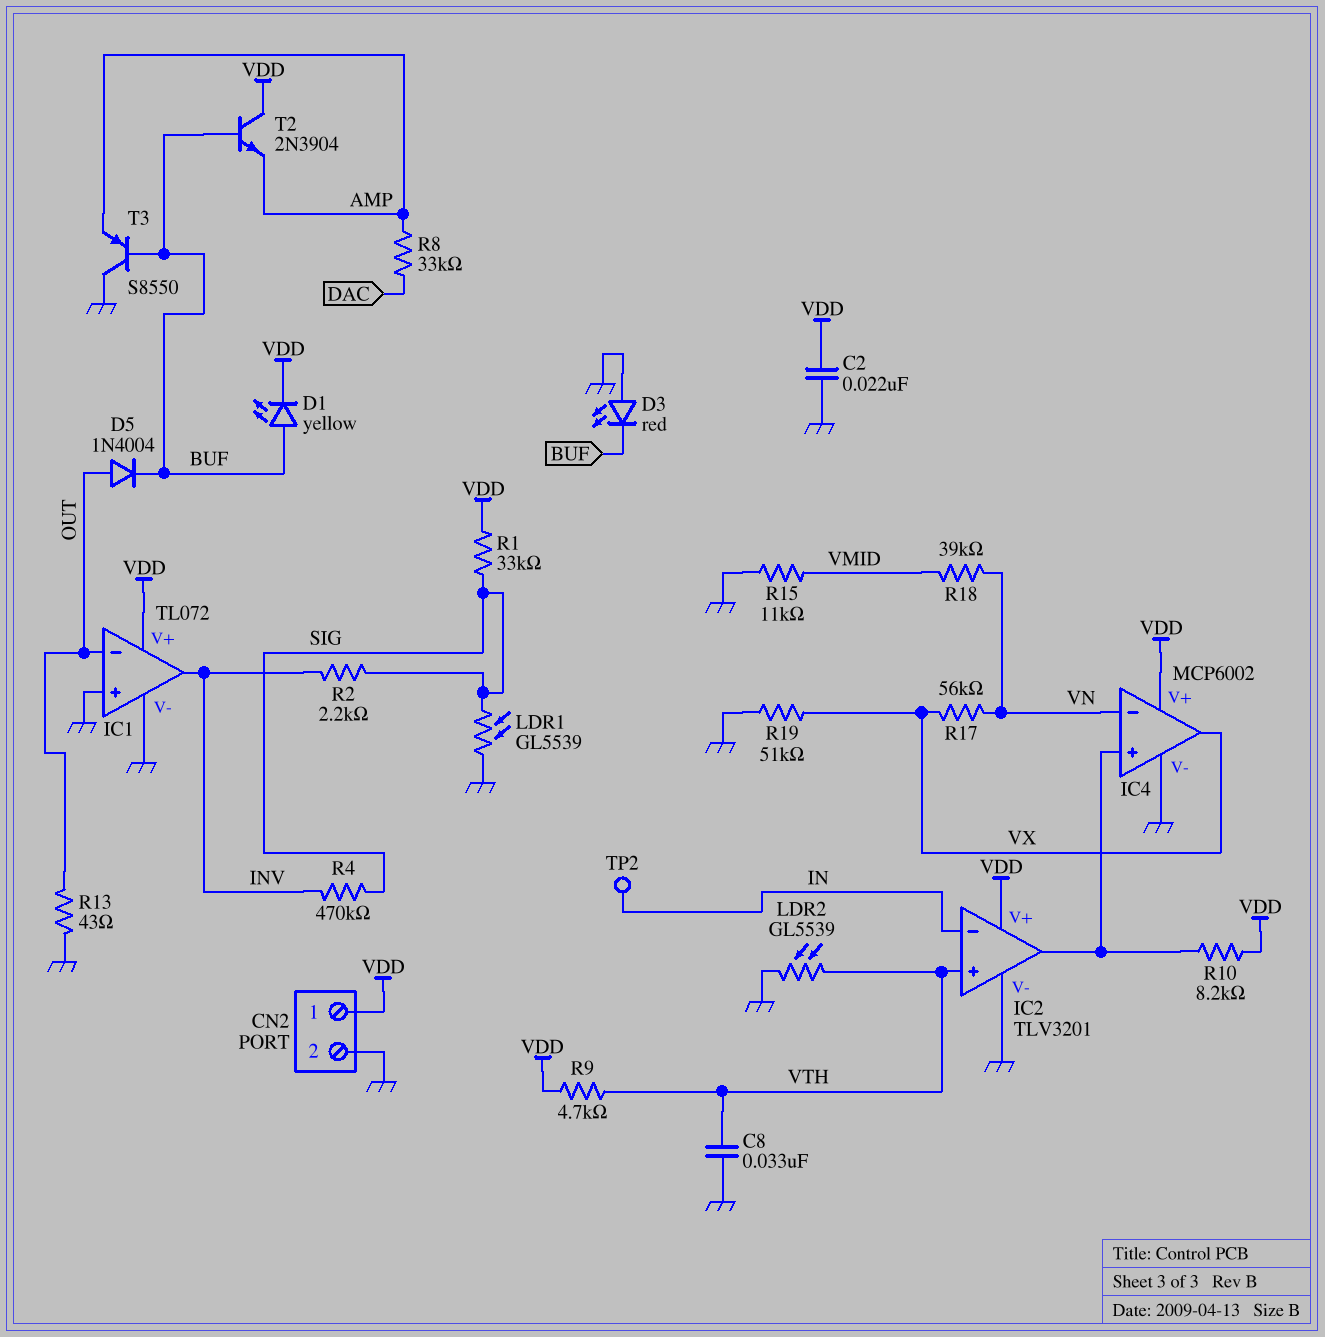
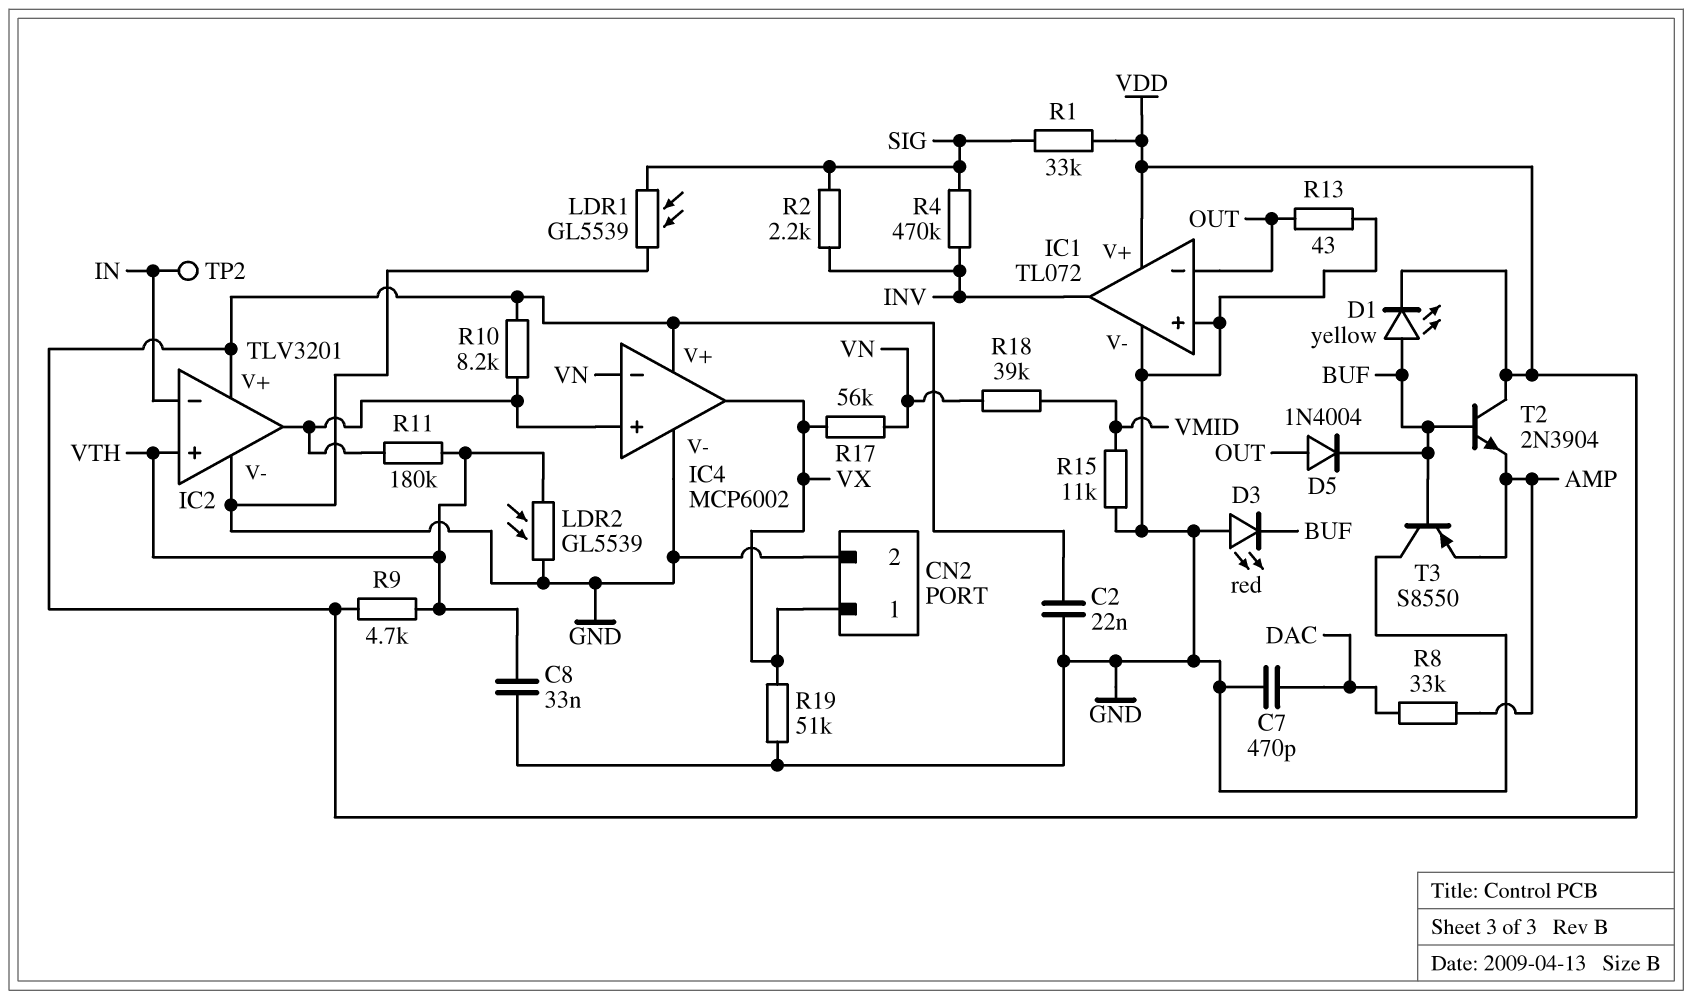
C7: none -> 470pF (DAC, GND)
CN2 pin 1: VDD -> VX
R11: none -> 180k (IC2/out, VTH)

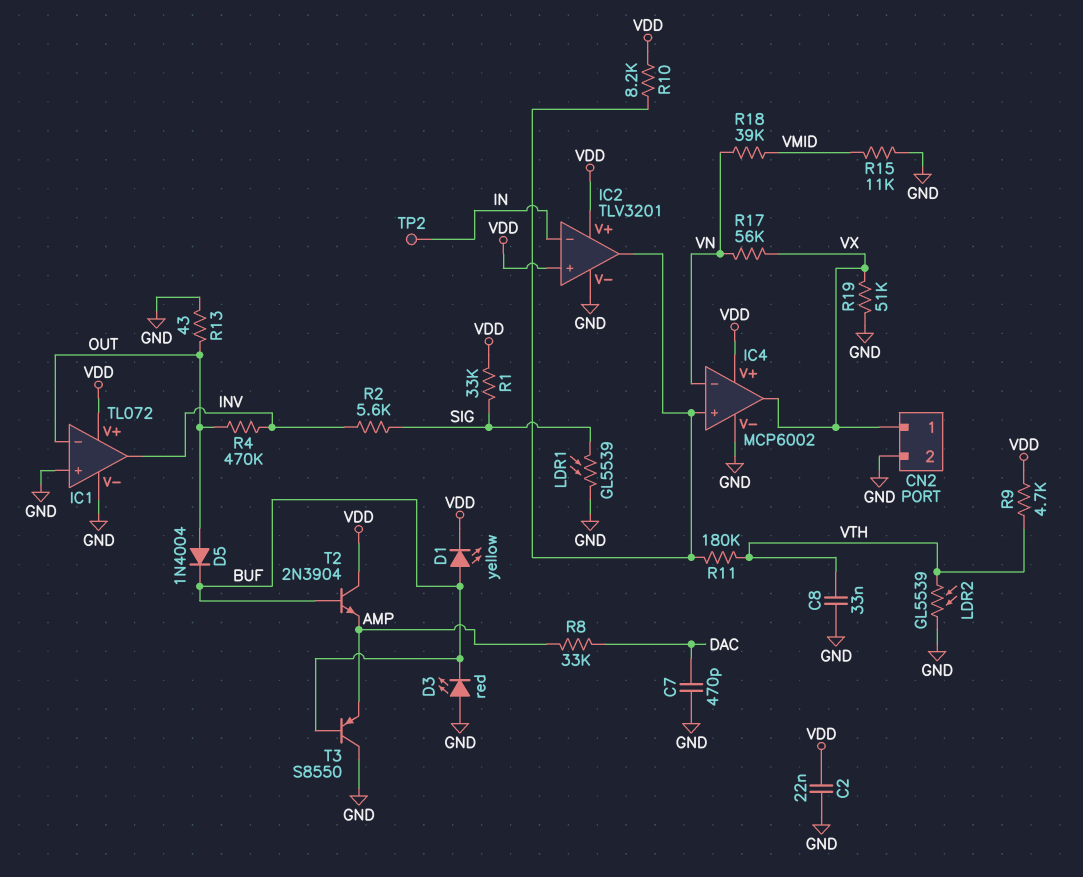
IC2 pin in+: VTH -> VDD
R2: 2.2k (INV, SIG) -> 5.6k (INV, SIG)
R4: 470k (INV, SIG) -> 470k (INV, OUT)

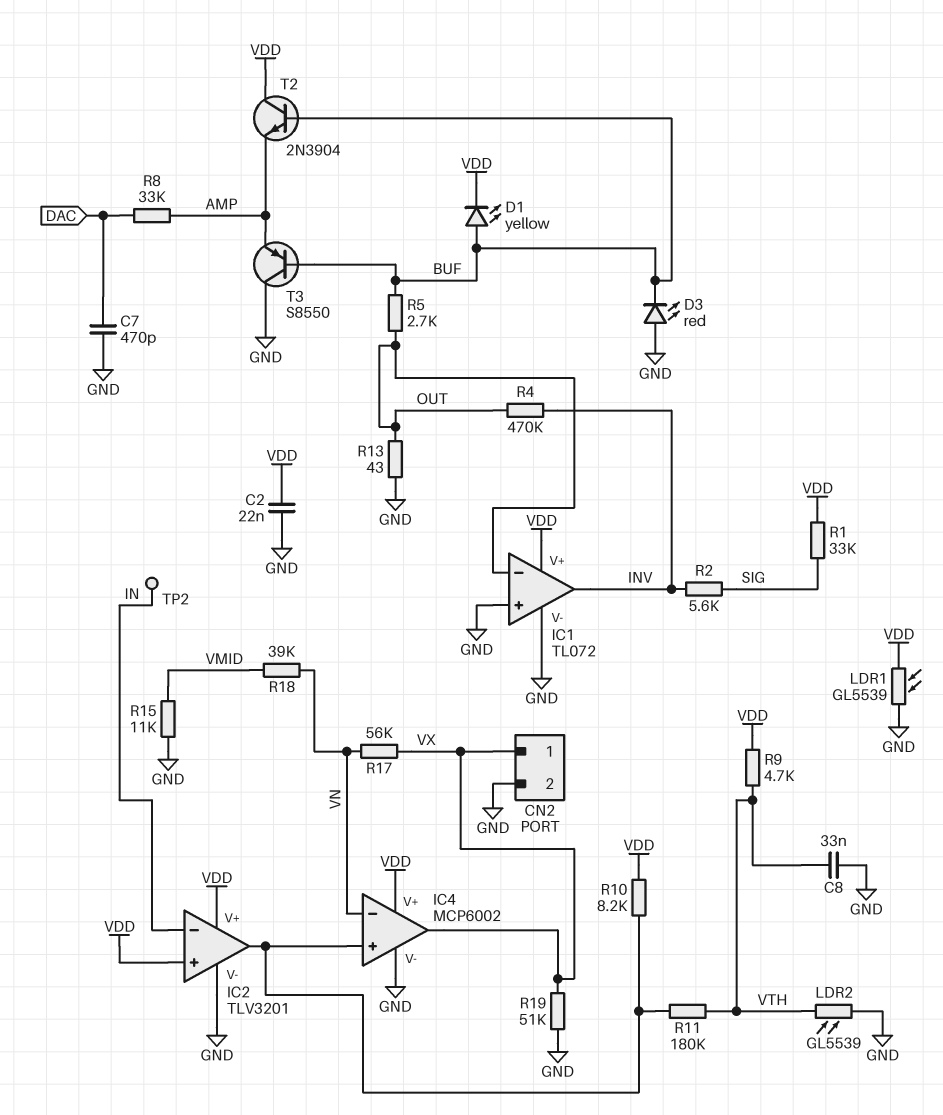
D5: diode 1N4004 (A OUT, K BUF) -> none
LDR1: GL5539 (GND, SIG) -> GL5539 (GND, VDD)
R5: none -> 2.7k (BUF, OUT)

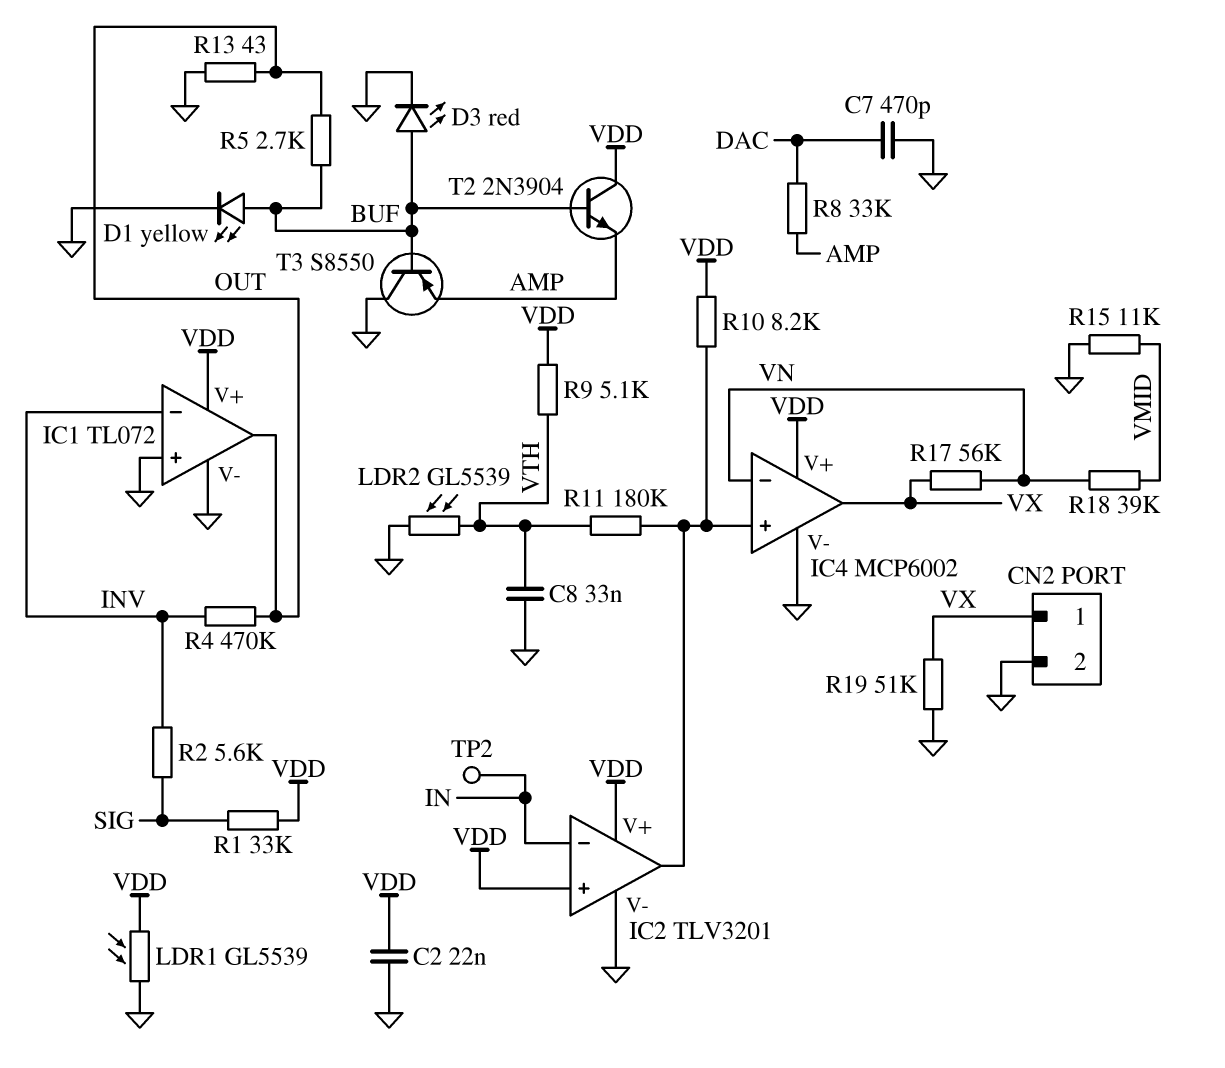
D1: LED yellow (A BUF, K VDD) -> LED yellow (A BUF, K GND)
D3: LED red (A GND, K BUF) -> LED red (A BUF, K GND)
IC1 pin in-: OUT -> INV
IC1 pin out: INV -> OUT
R9: 4.7k (VDD, VTH) -> 5.1k (VDD, VTH)

